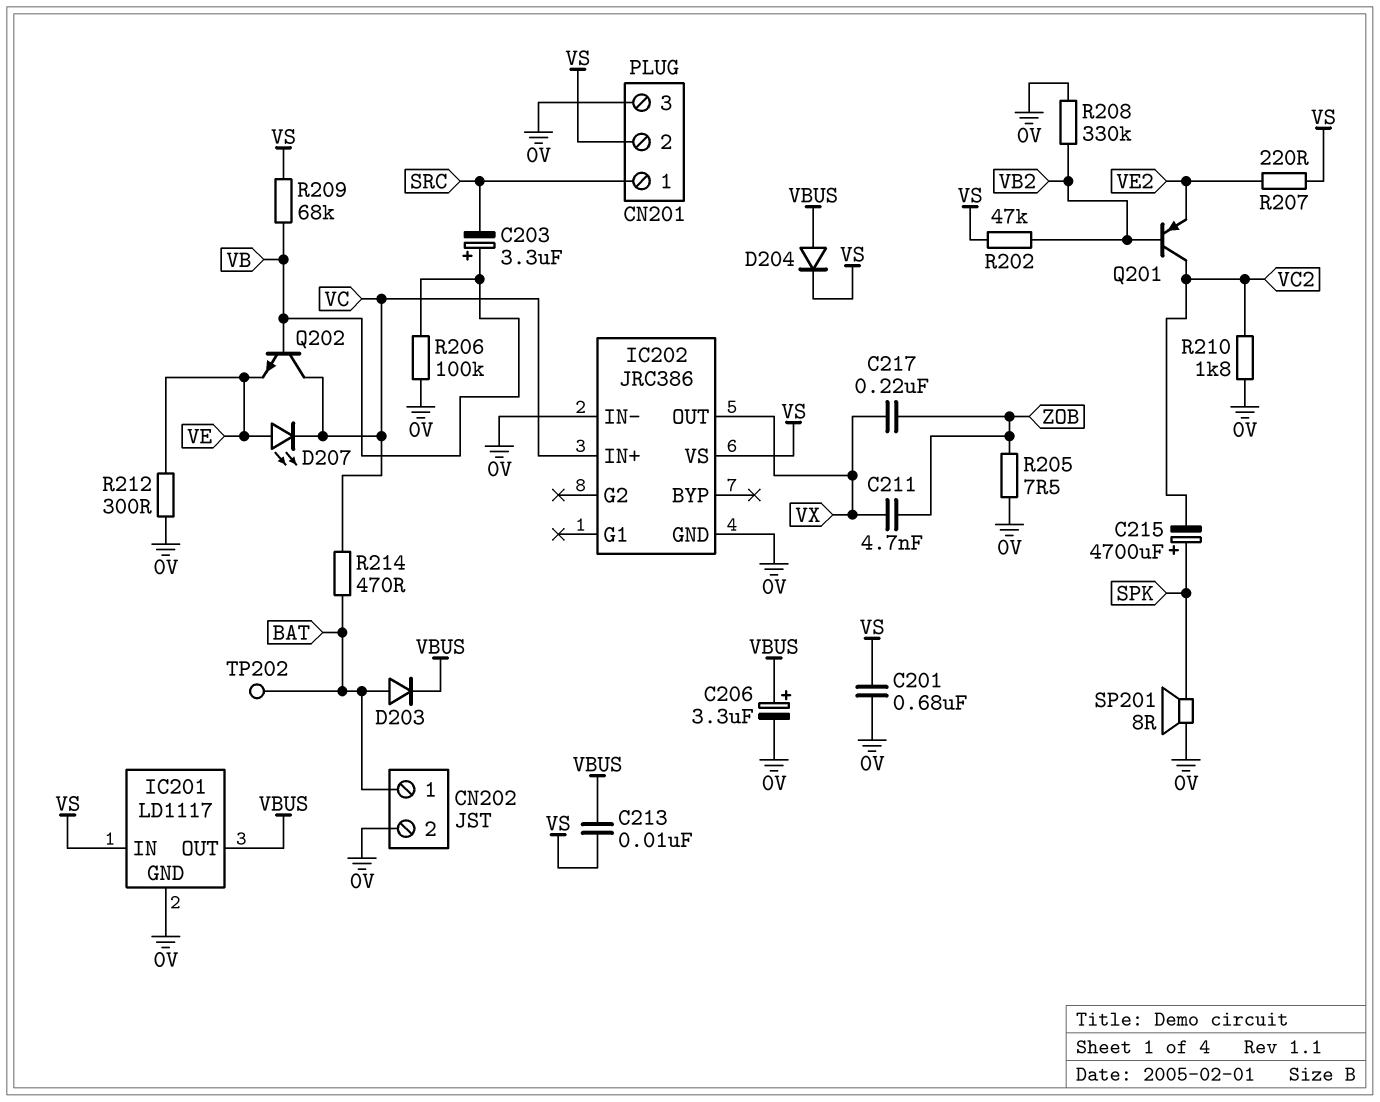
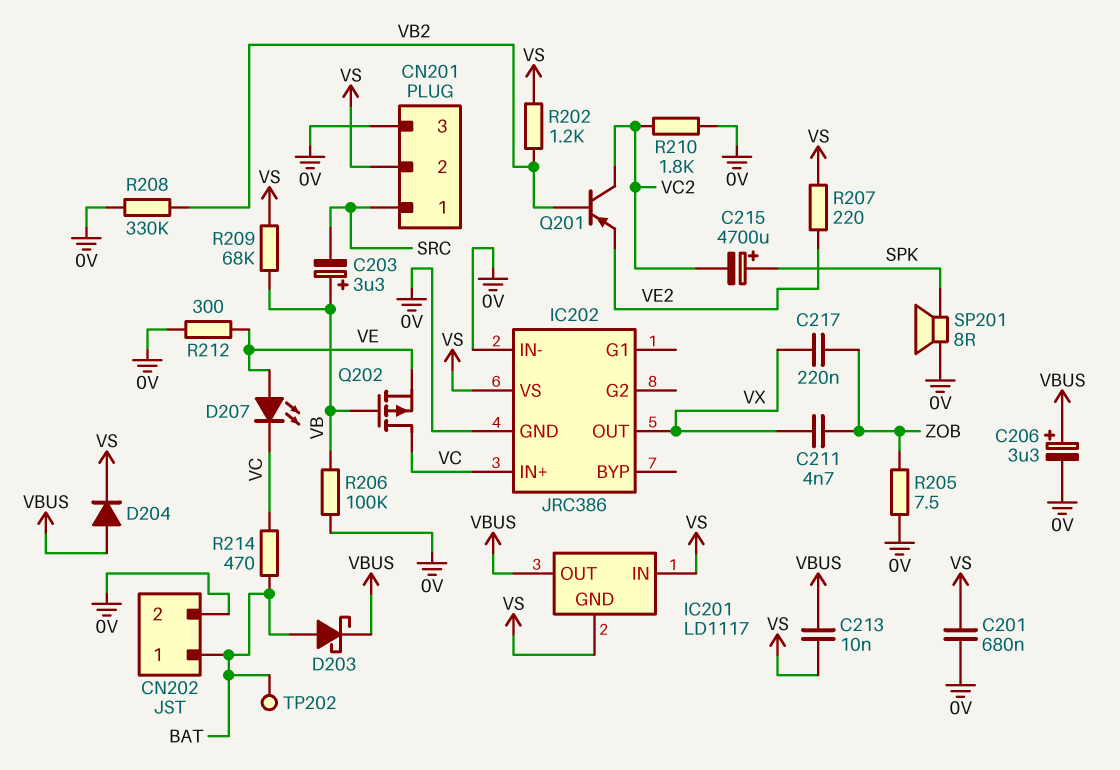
D203: diode (A BAT, K VBUS) -> schottky (A BAT, K VBUS)
IC201 pin GND: 0V -> VS
Q202: NPN (B VB, C VC, E VE) -> PMOS (G VB, D VC, S VE)
R202: 47k (VB2, VS) -> 1.2k (VB2, VS)

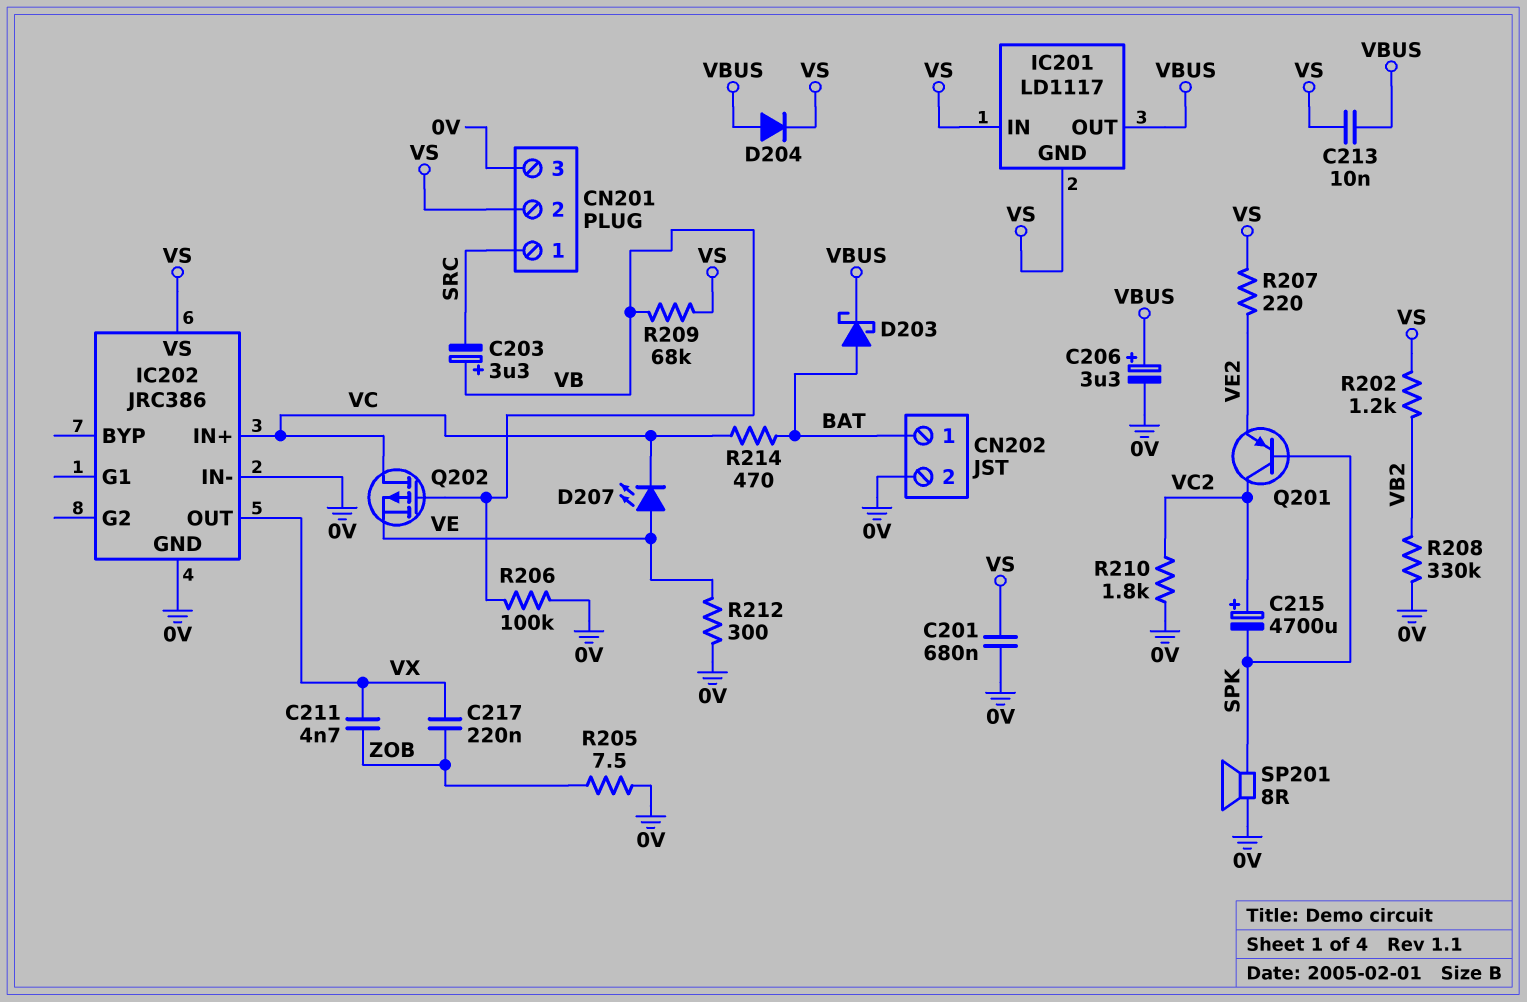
C215: 4700uF (plus SPK, minus VC2) -> 4700uF (plus VC2, minus SPK)
Q201: PNP (B VB2, C VC2, E VE2) -> PNP (B SPK, C VC2, E VE2)
TP202: test point (BAT) -> none

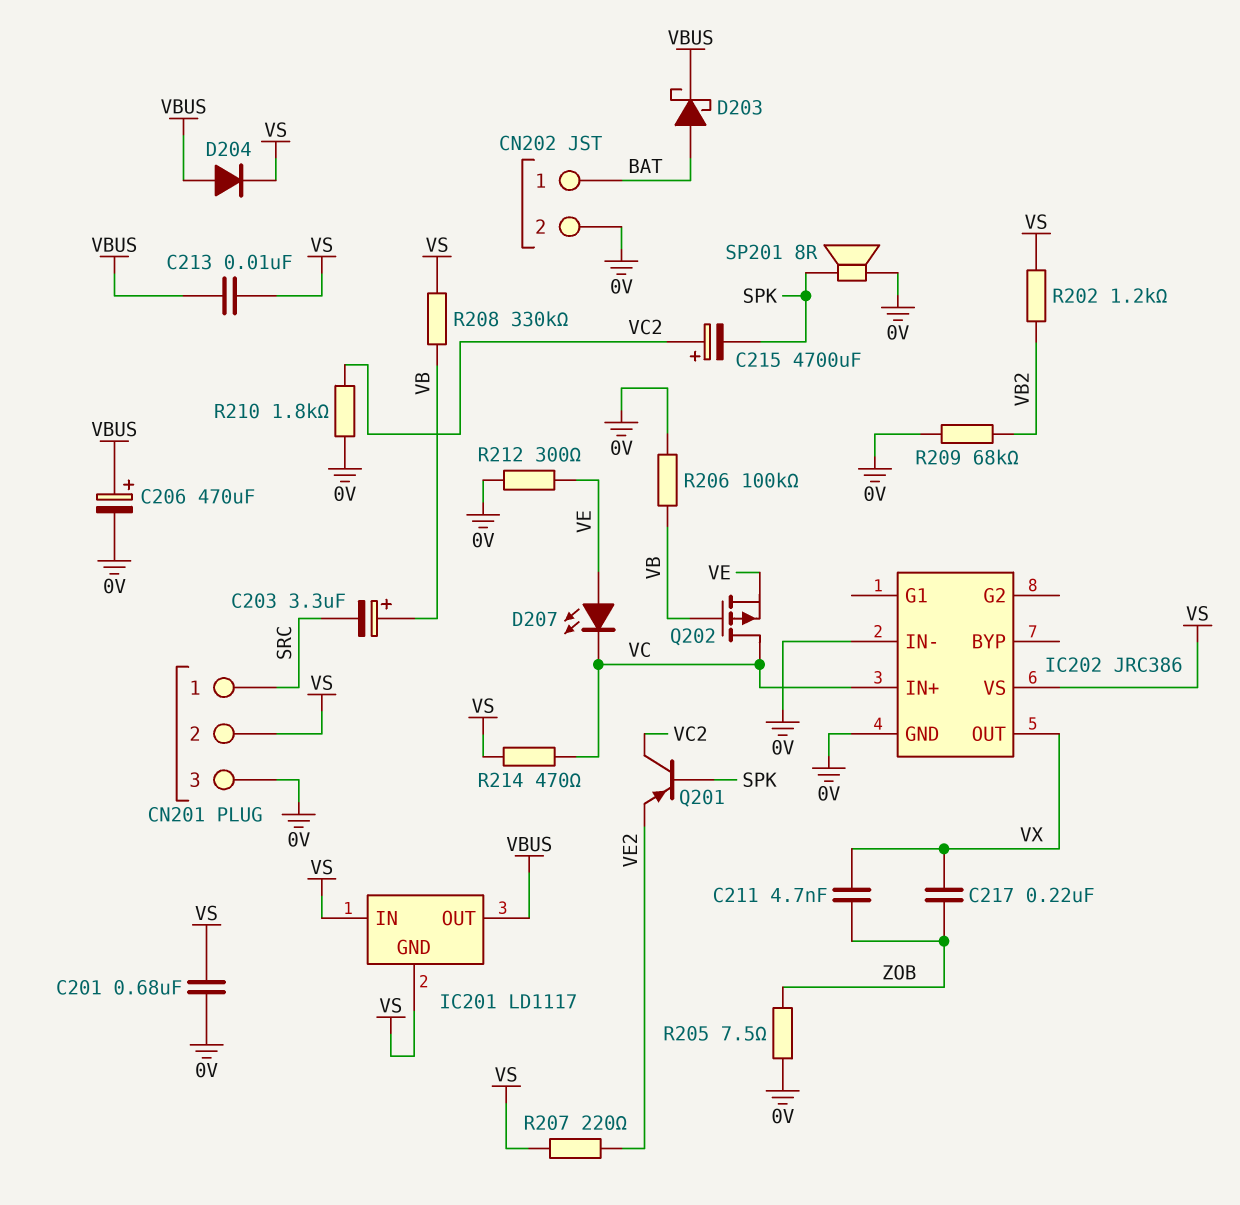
C206: 3.3uF (plus VBUS, minus 0V) -> 470uF (plus VBUS, minus 0V)
R208: 330k (0V, VB2) -> 330k (VB, VS)
R209: 68k (VB, VS) -> 68k (0V, VB2)
R214: 470 (BAT, VC) -> 470 (VC, VS)

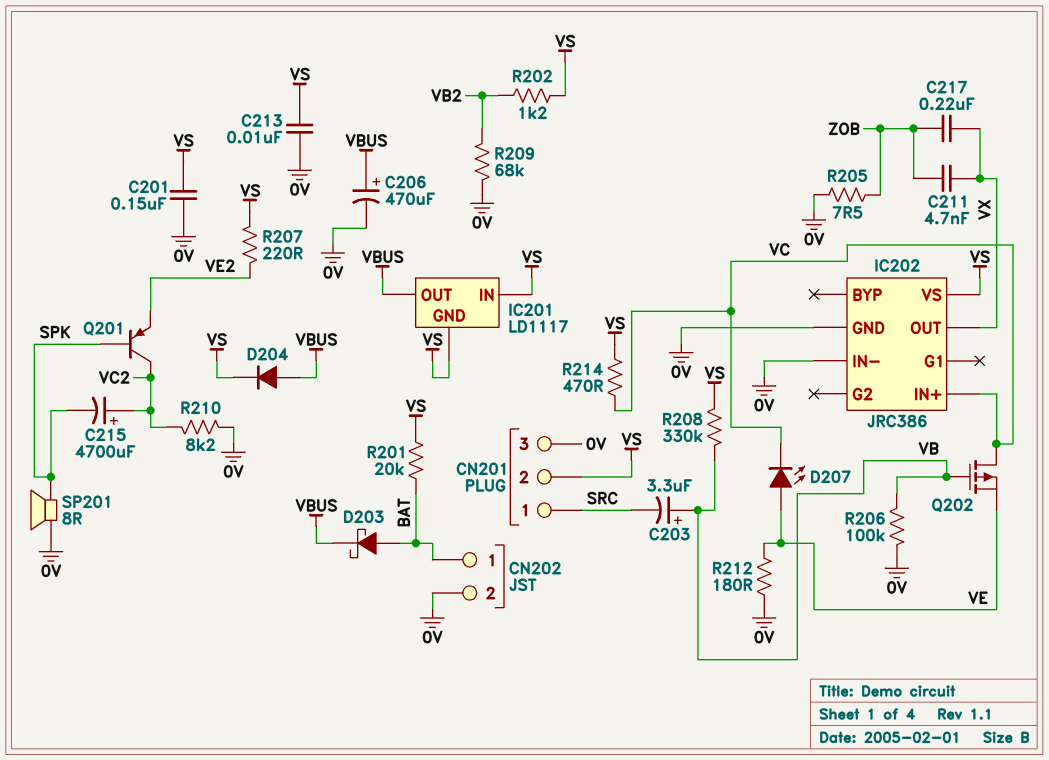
C201: 680nF (0V, VS) -> 150nF (0V, VS)
C213: 10nF (VBUS, VS) -> 10nF (0V, VS)
R201: none -> 20k (BAT, VS)
R210: 1.8k (0V, VC2) -> 8.2k (0V, VC2)
R212: 300 (0V, VE) -> 180 (0V, VE)

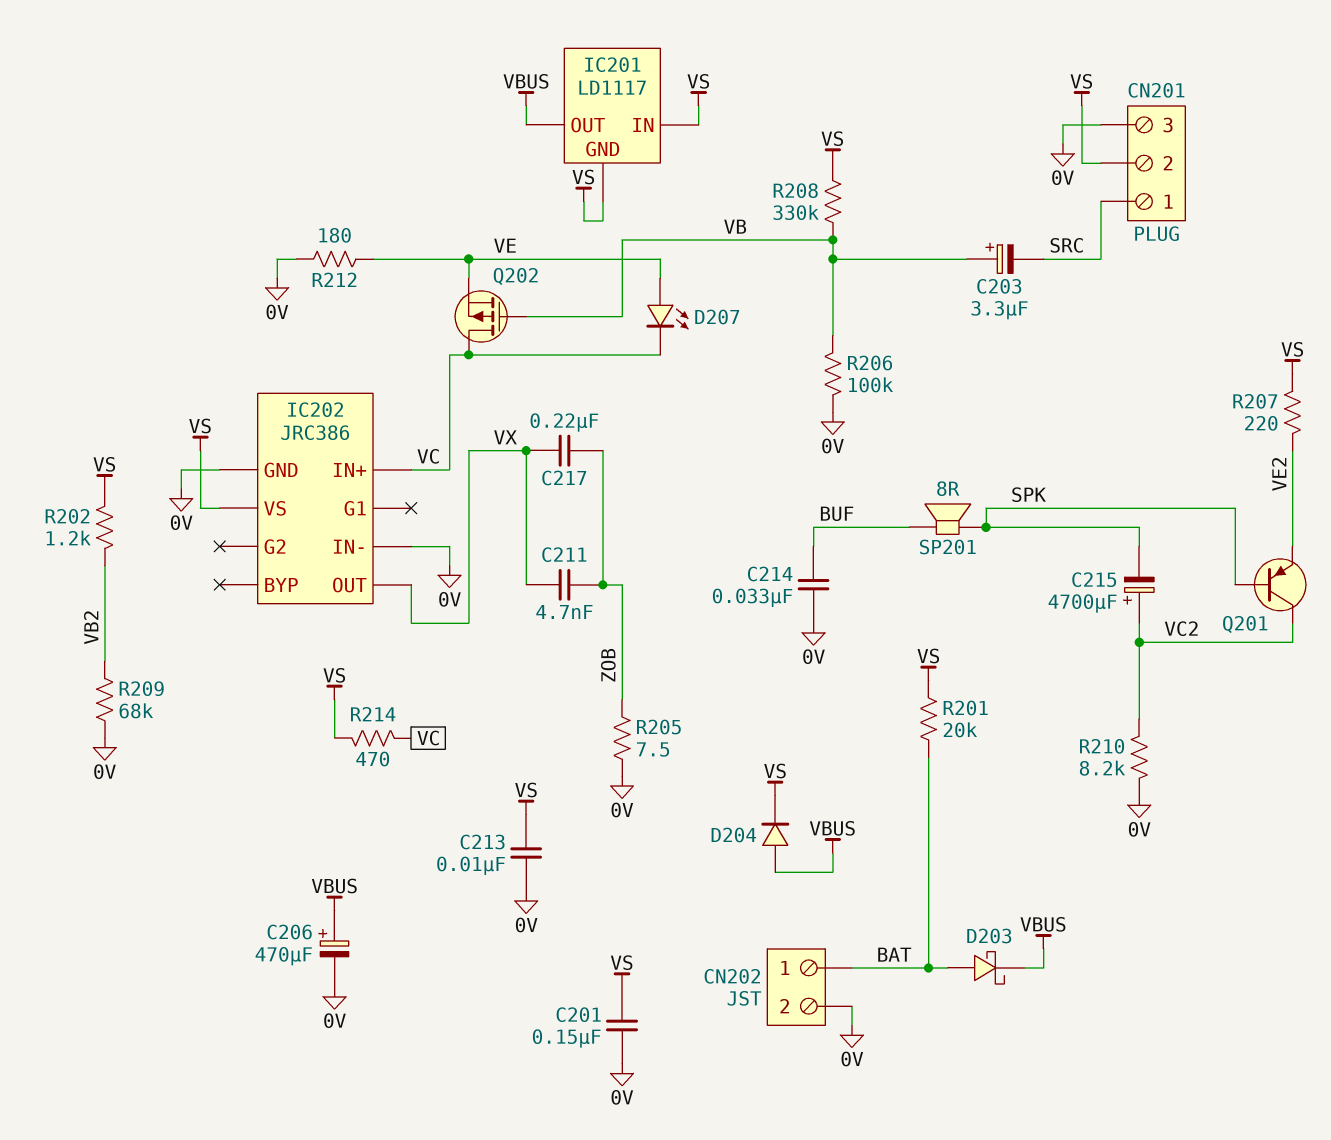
C214: none -> 33nF (0V, BUF)
SP201: speaker 8R (0V, SPK) -> speaker 8R (BUF, SPK)

